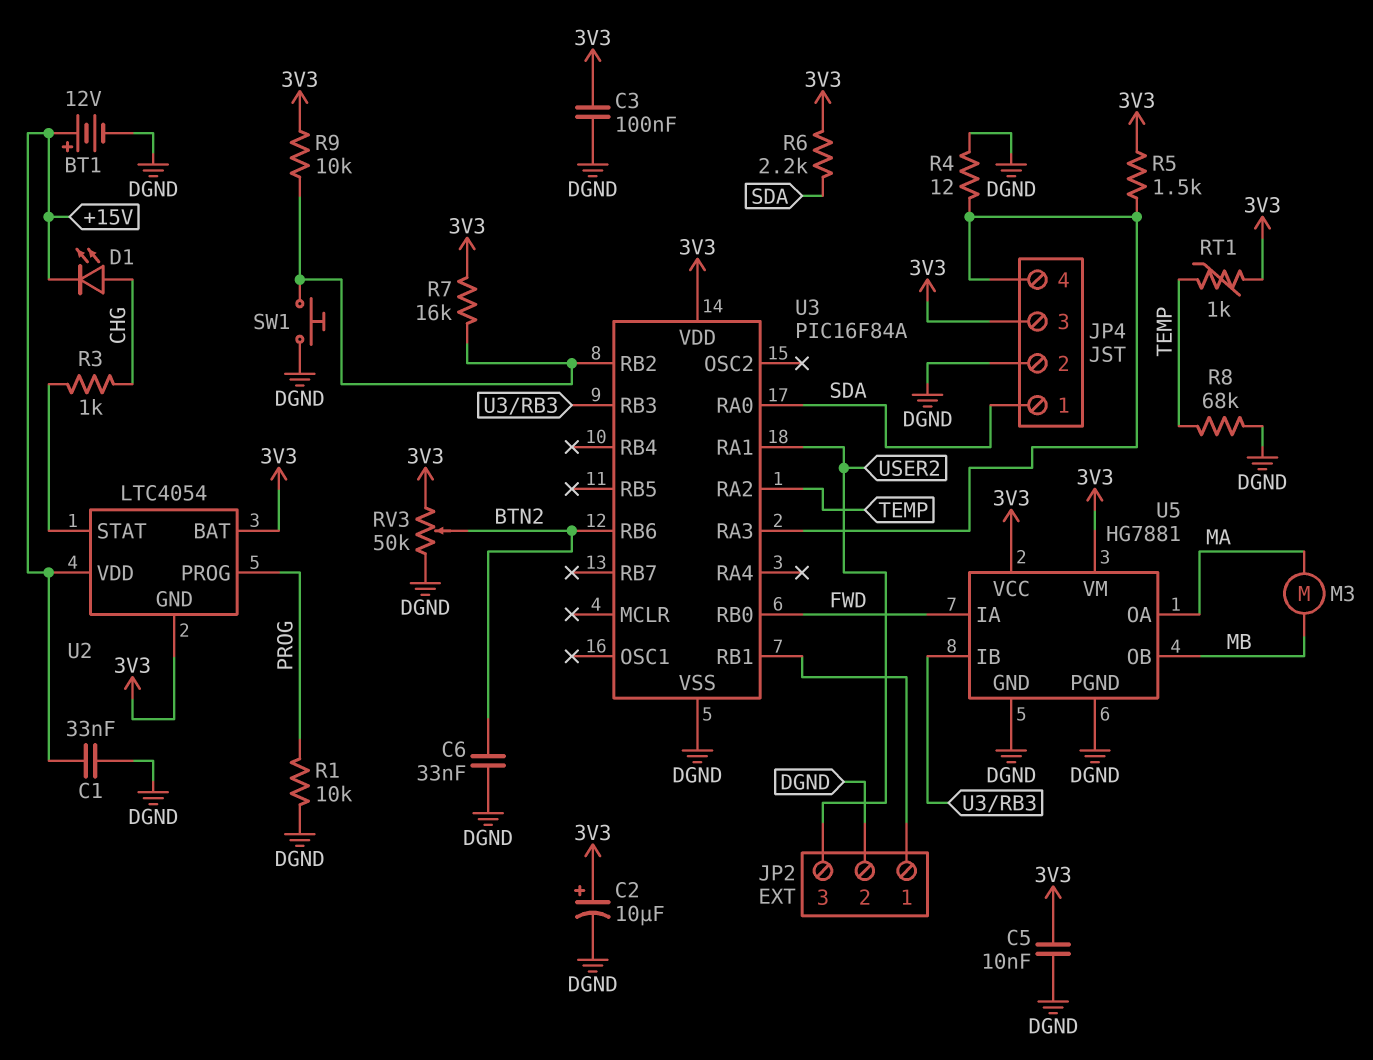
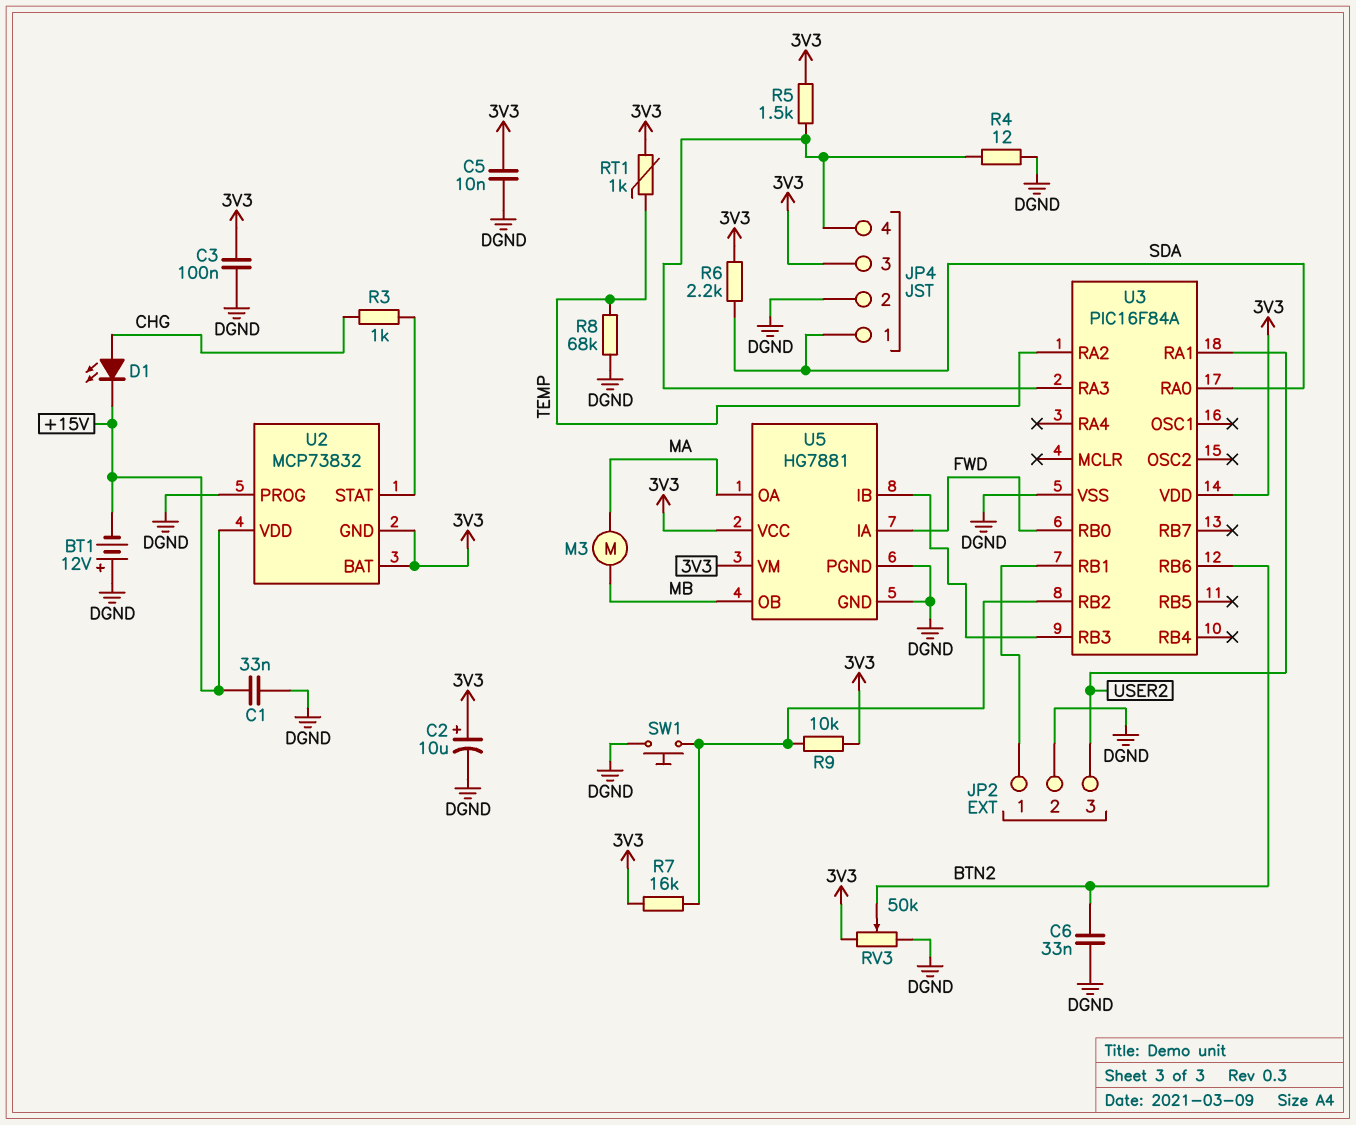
BT1: 12V (plus +15V, minus DGND) -> 12V (plus DGND, minus +15V)
R1: 10k (DGND, PROG) -> none
U2: LTC4054 -> MCP73832
U2 pin PROG: PROG -> DGND

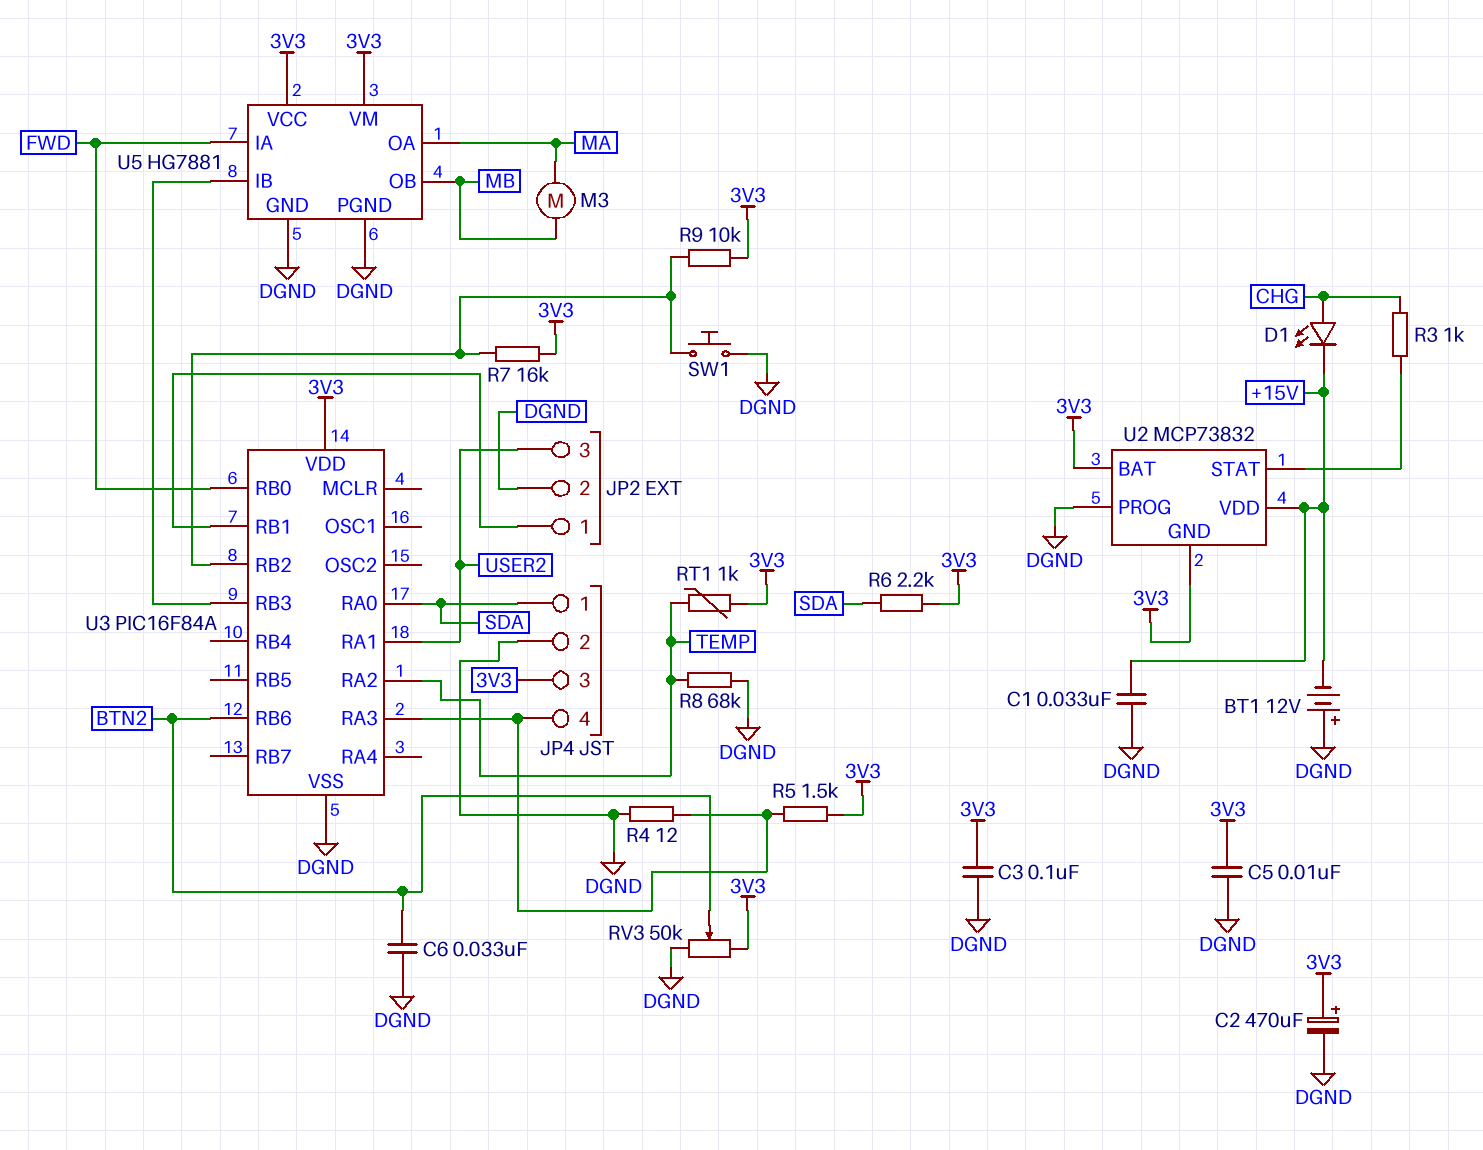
C2: 10uF (plus 3V3, minus DGND) -> 470uF (plus 3V3, minus DGND)

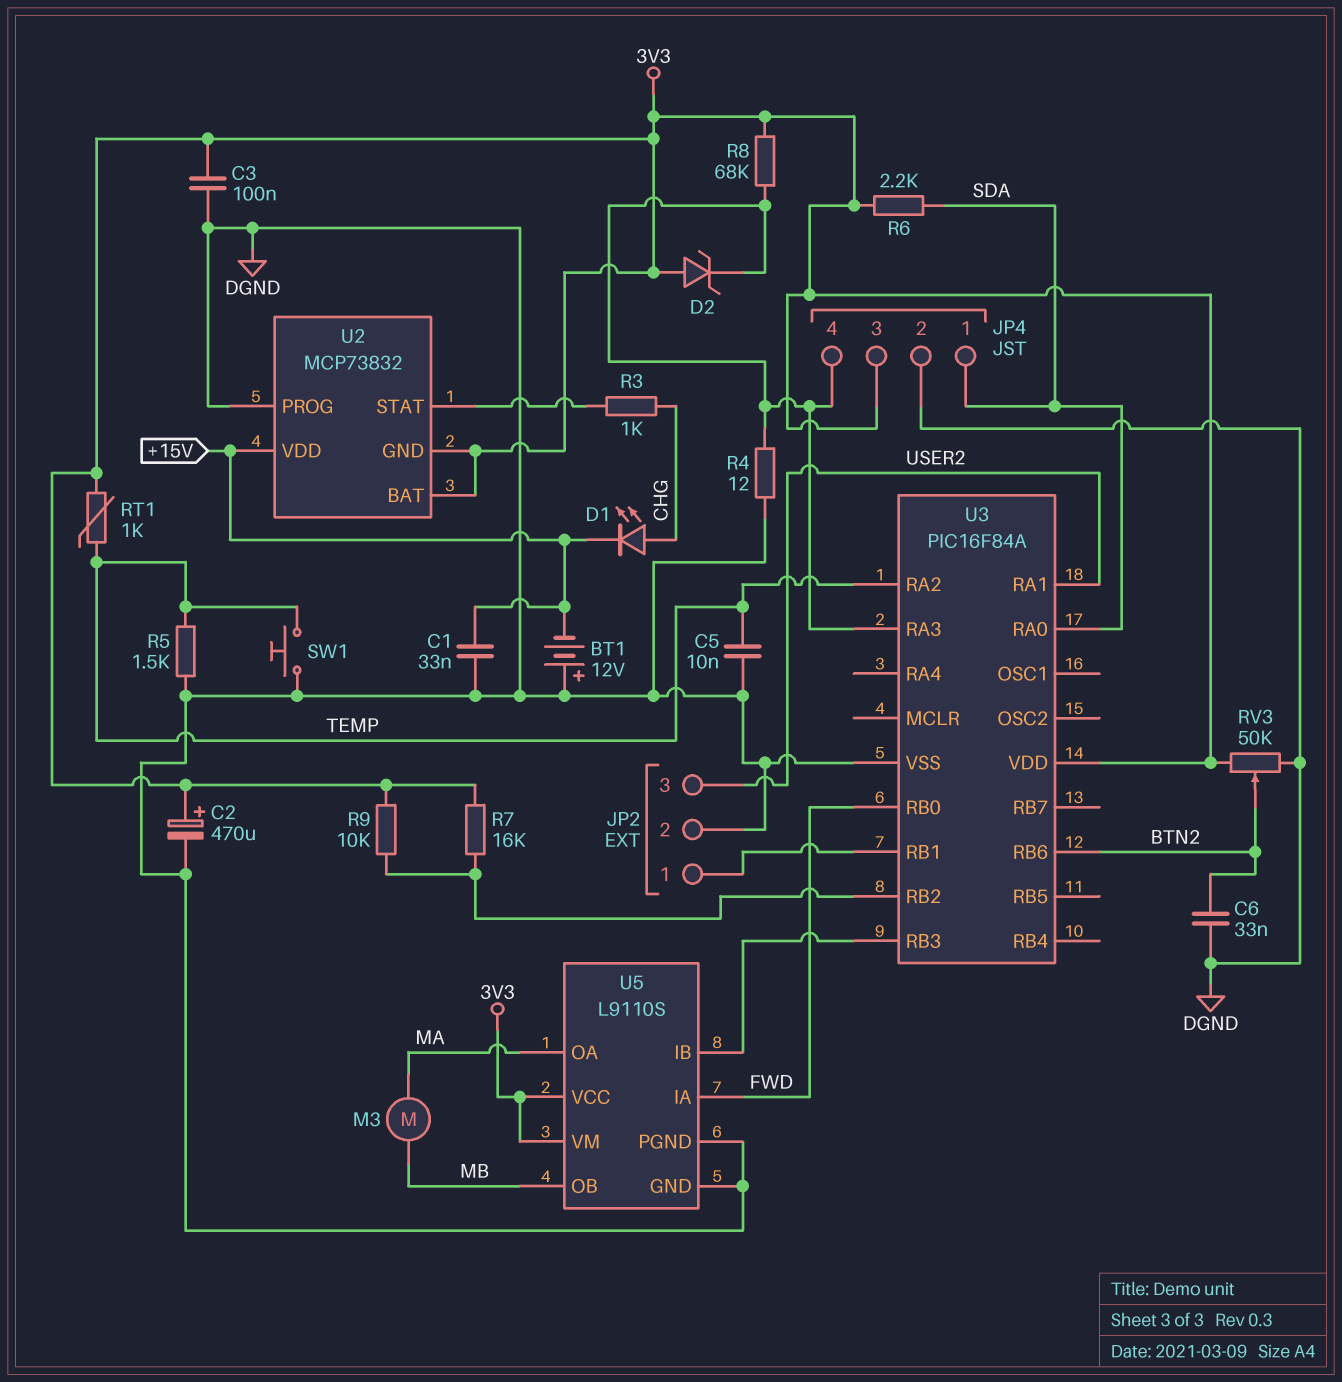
C5: 10nF (3V3, DGND) -> 10nF (DGND, TEMP)
D2: none -> zener (A 3V3, K JP4/4)
R5: 1.5k (3V3, JP4/4) -> 1.5k (DGND, TEMP)
R8: 68k (DGND, TEMP) -> 68k (3V3, JP4/4)
SW1: button (DGND, U3/RB2) -> button (DGND, TEMP)
U5: HG7881 -> L9110S

